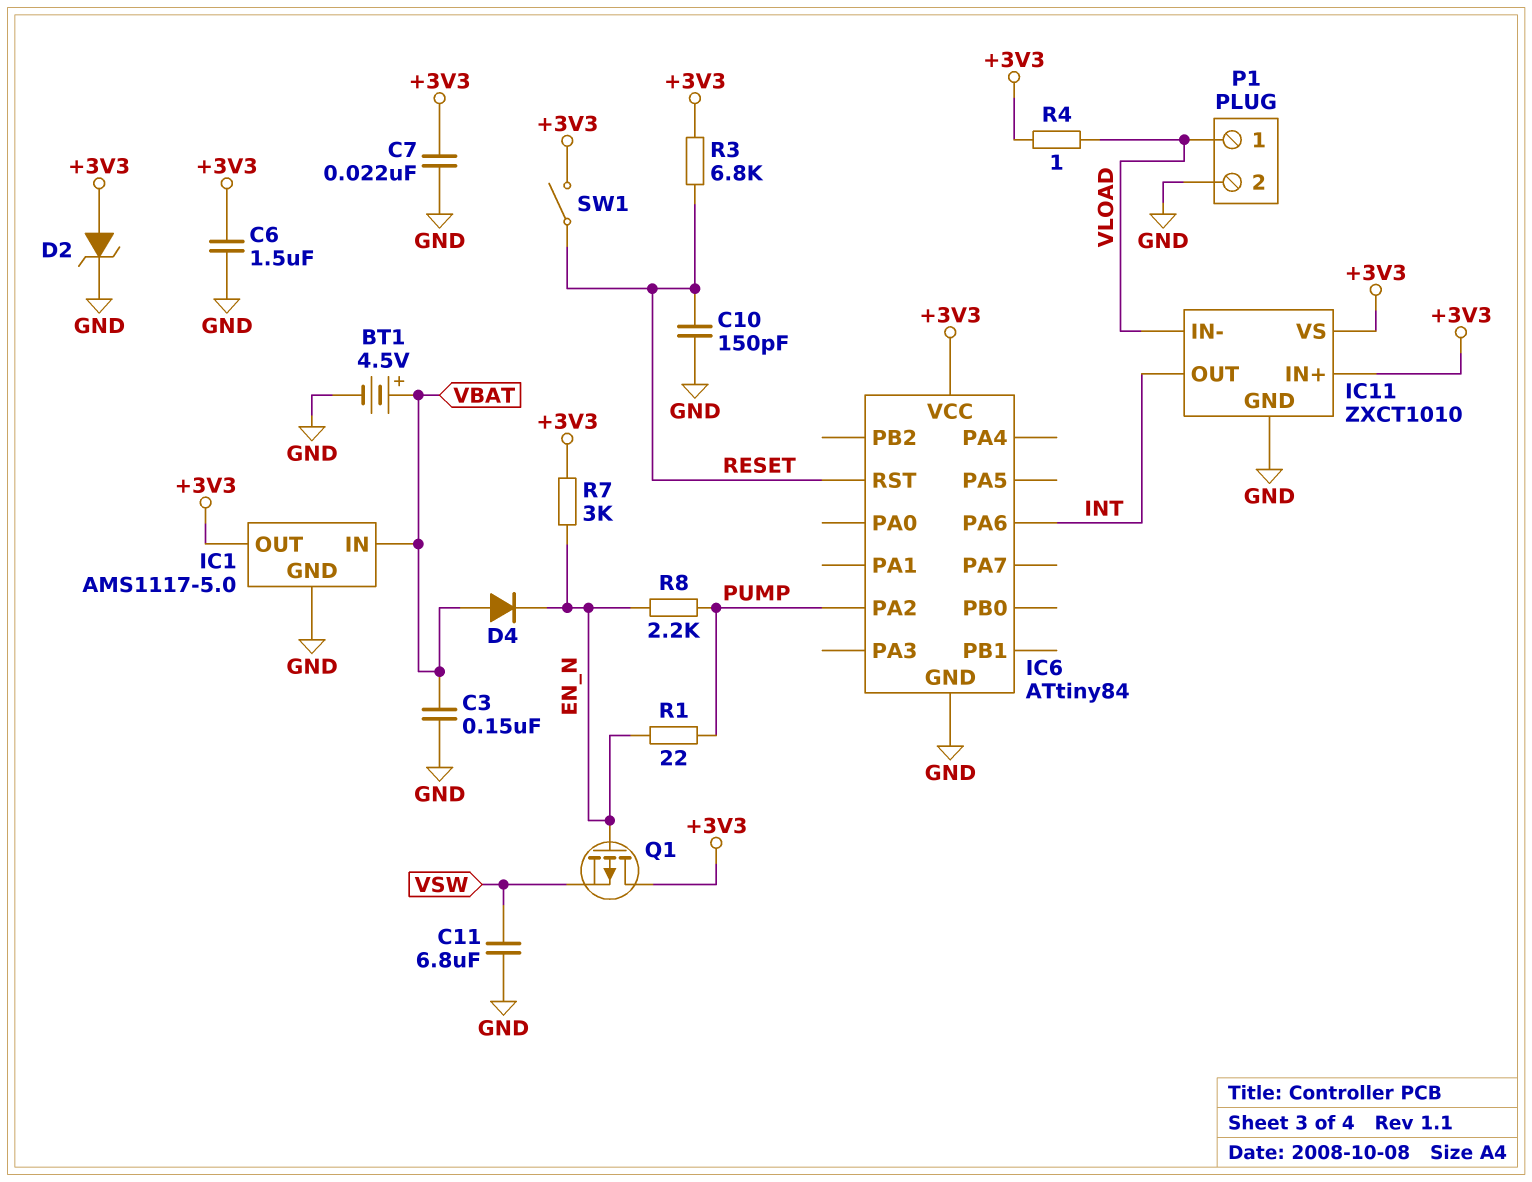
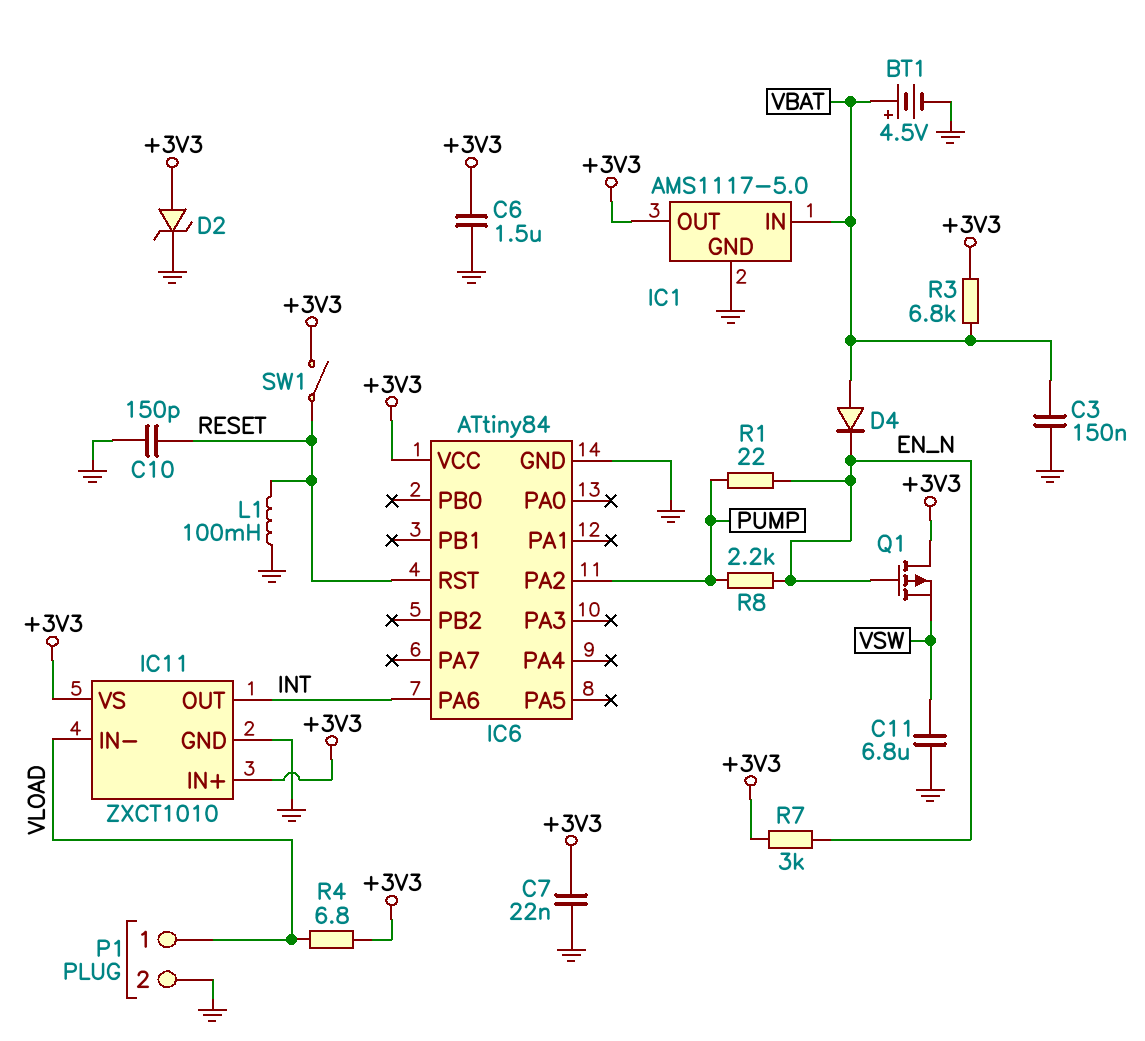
L1: none -> 100mH (GND, RESET)
R3: 6.8k (+3V3, RESET) -> 6.8k (+3V3, VBAT)
R4: 1 (+3V3, VLOAD) -> 6.8 (+3V3, VLOAD)

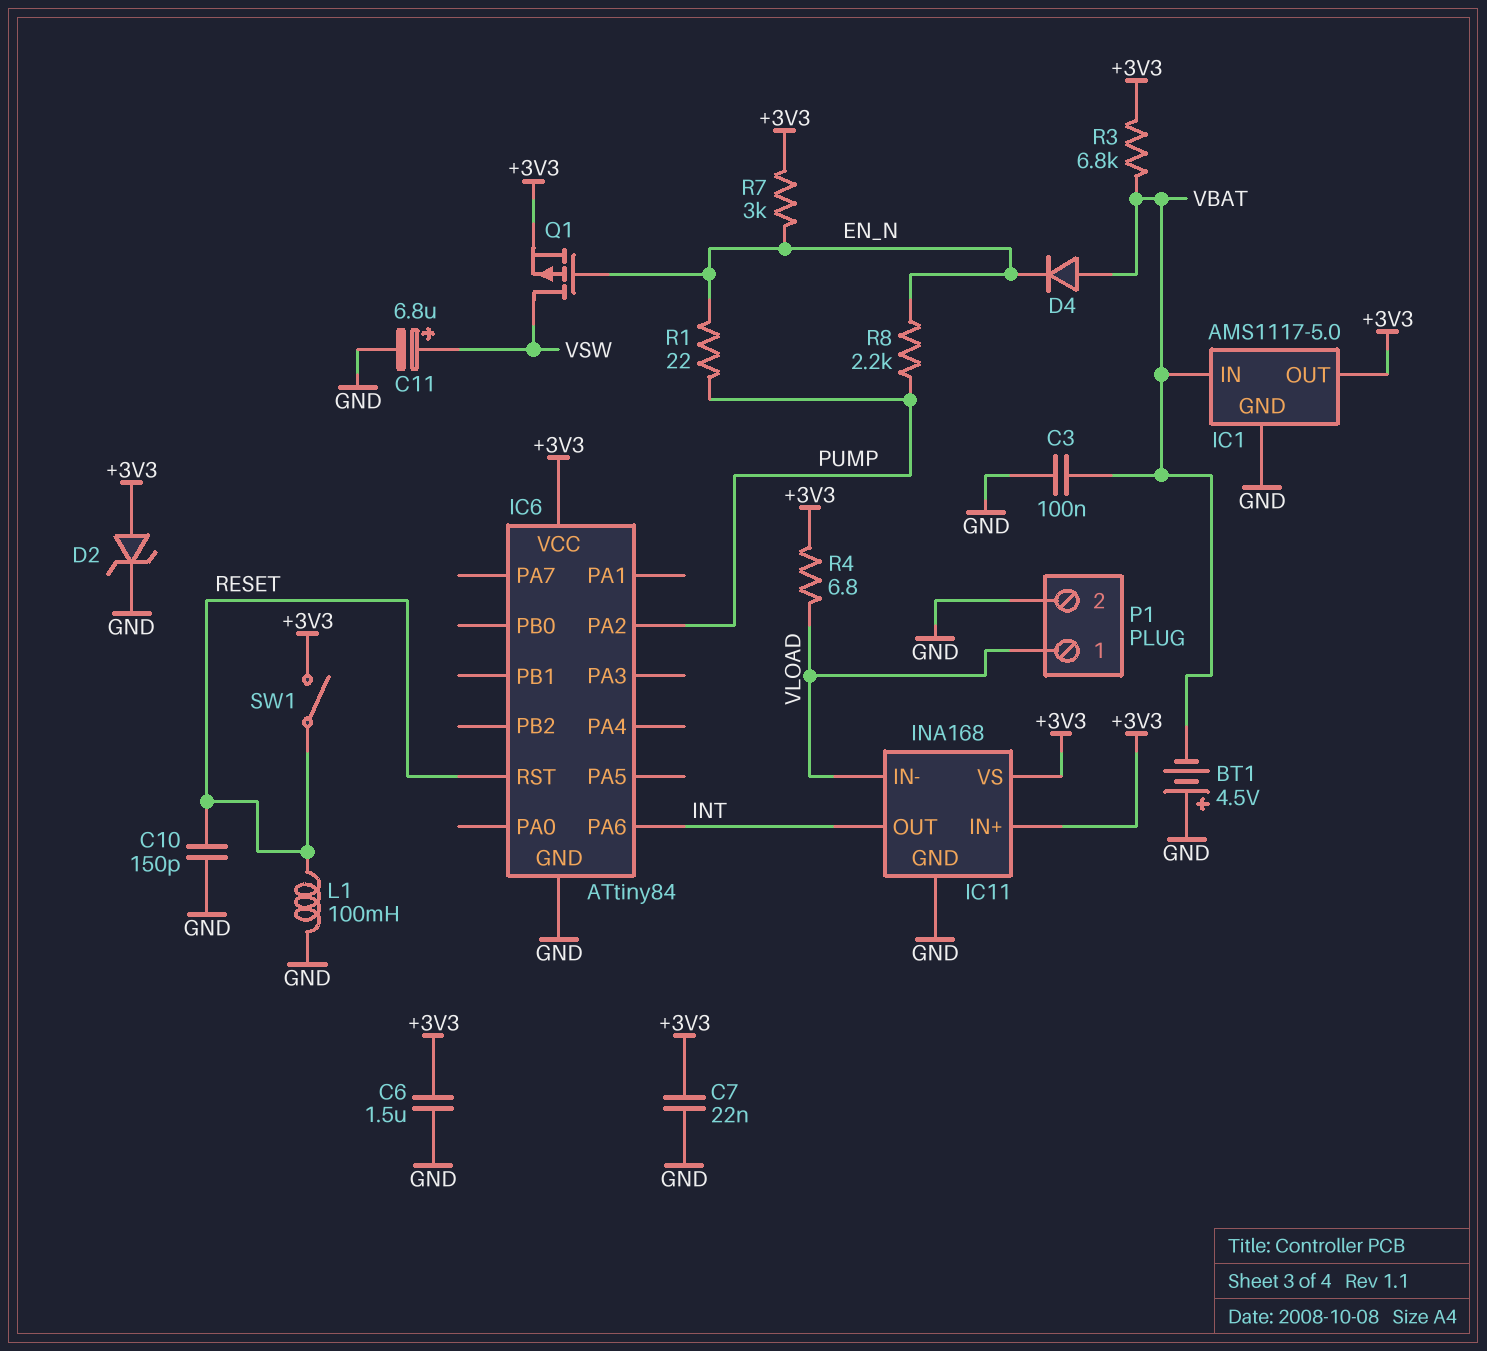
BT1: 4.5V (plus VBAT, minus GND) -> 4.5V (plus GND, minus VBAT)
C3: 150nF (GND, VBAT) -> 100nF (GND, VBAT)
C11: 6.8uF (GND, VSW) -> 6.8uF (plus VSW, minus GND)
IC11: ZXCT1010 -> INA168
Q1: PMOS (G EN_N, D +3V3, S VSW) -> PMOS (G EN_N, D VSW, S +3V3)

